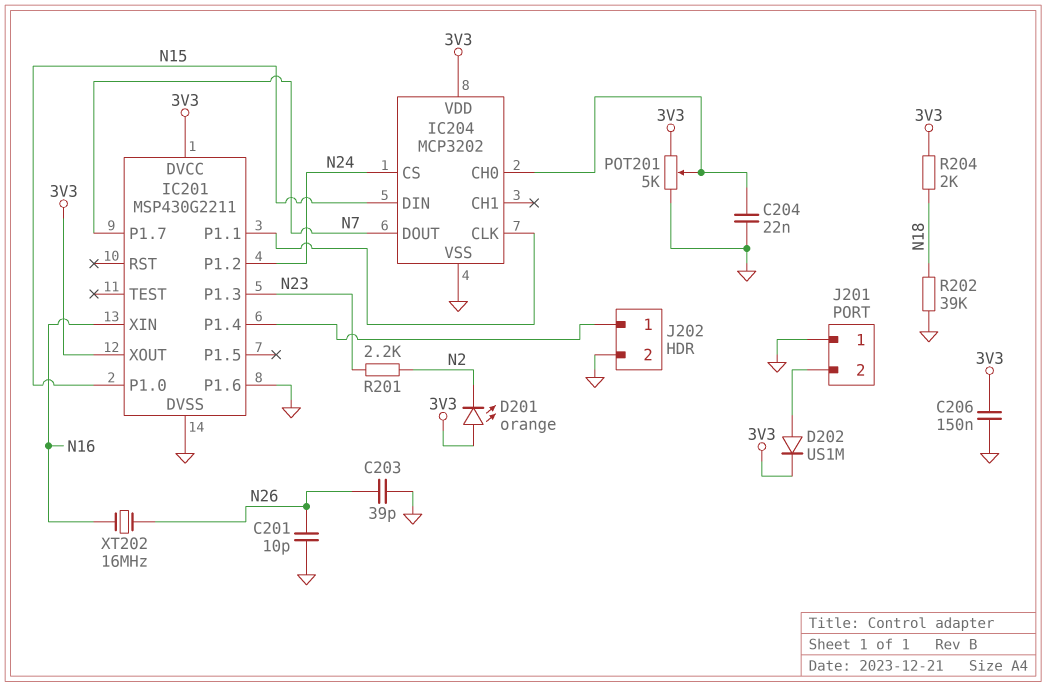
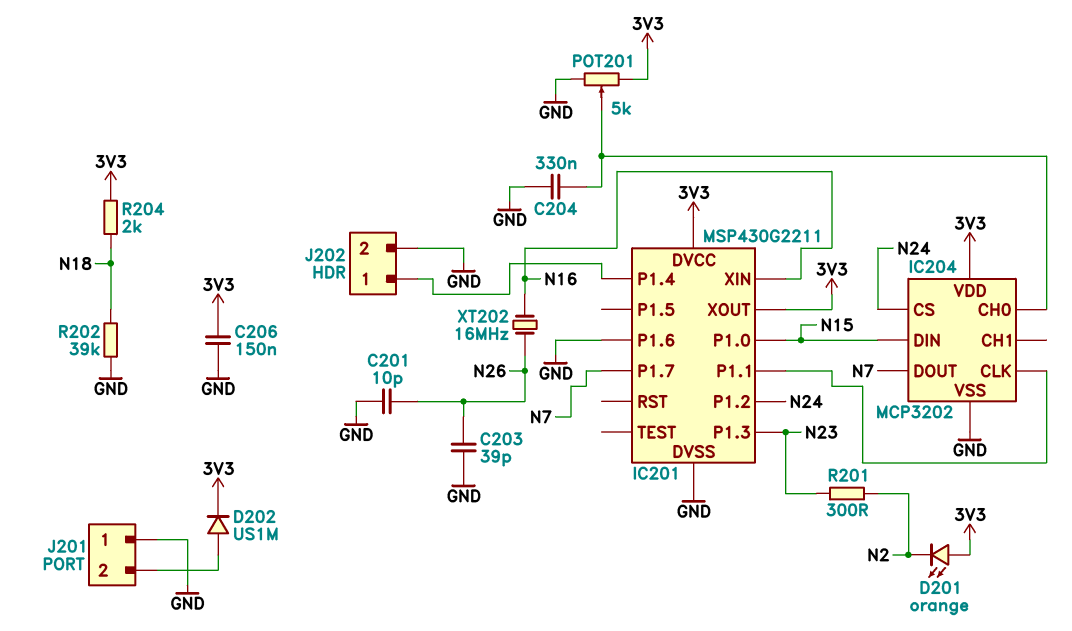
C204: 22nF (GND, IC204/CH0) -> 330nF (GND, IC204/CH0)
R201: 2.2k (N2, N23) -> 300 (N2, N23)

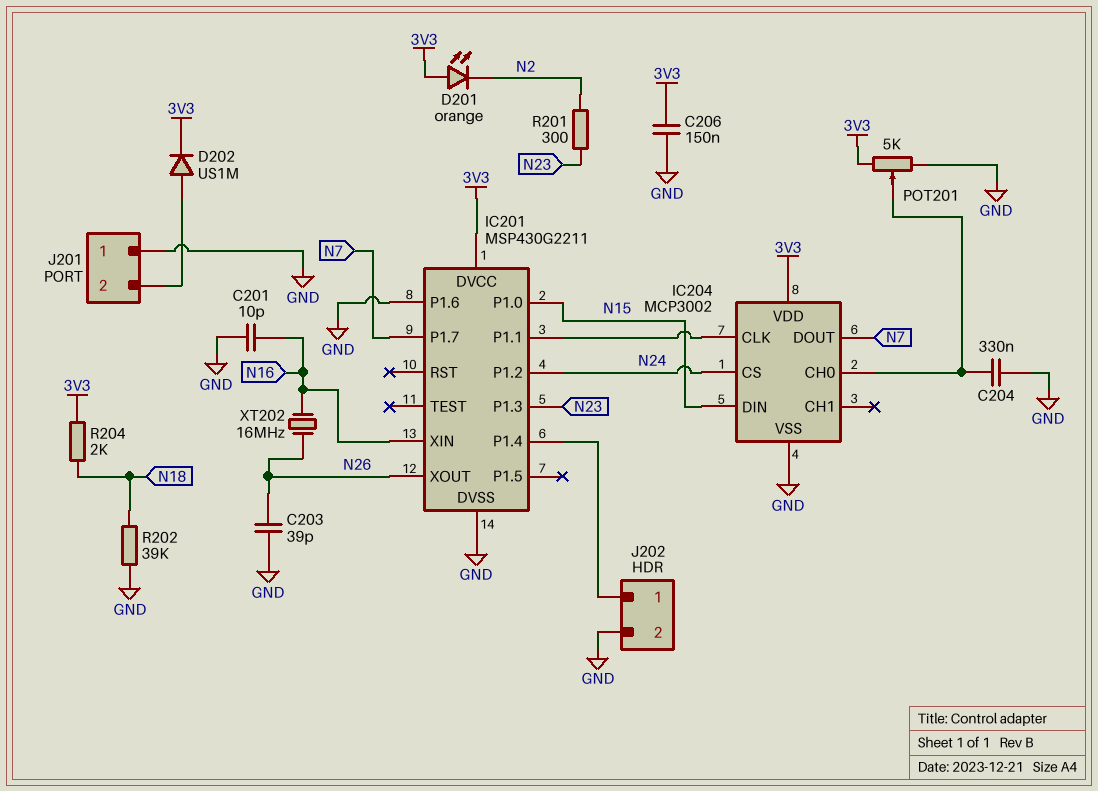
C201: 10pF (GND, N26) -> 10pF (GND, N16)
IC201 pin XOUT: 3V3 -> N26
IC204: MCP3202 -> MCP3002

